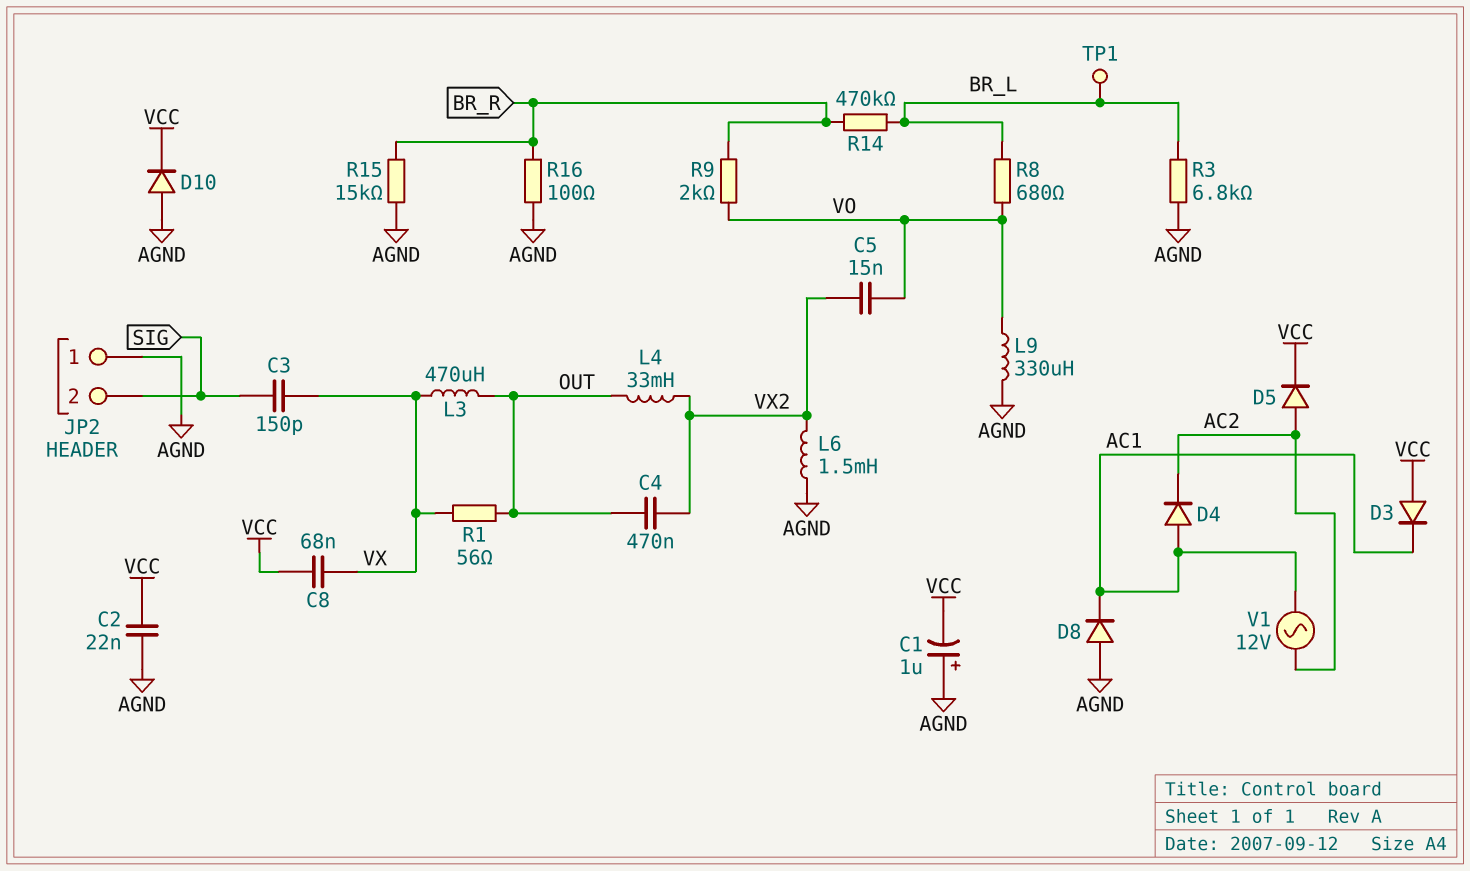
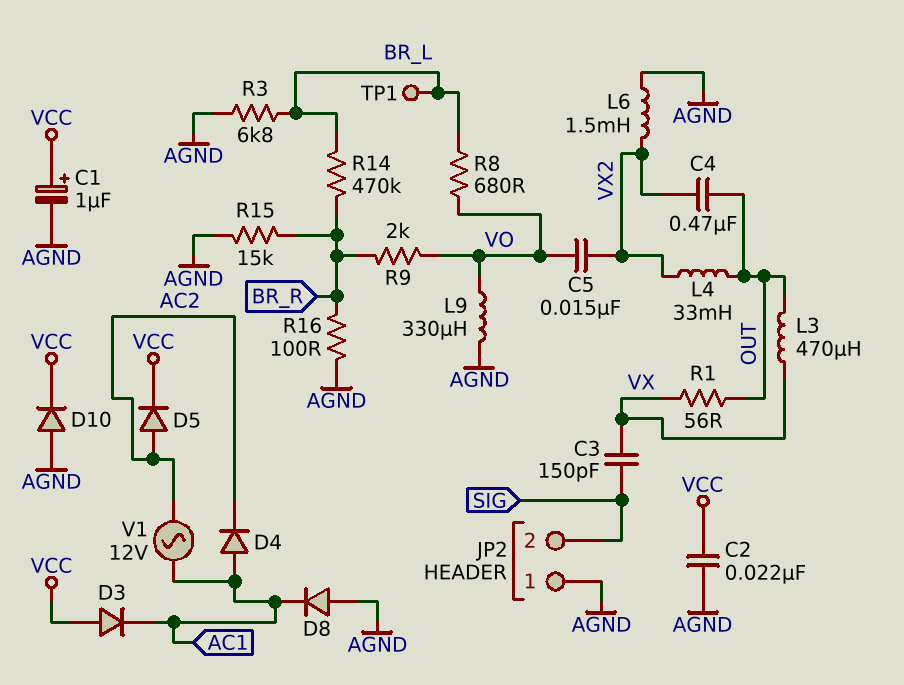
C1: 1uF (plus AGND, minus VCC) -> 1uF (plus VCC, minus AGND)
C8: 68nF (VCC, VX) -> none

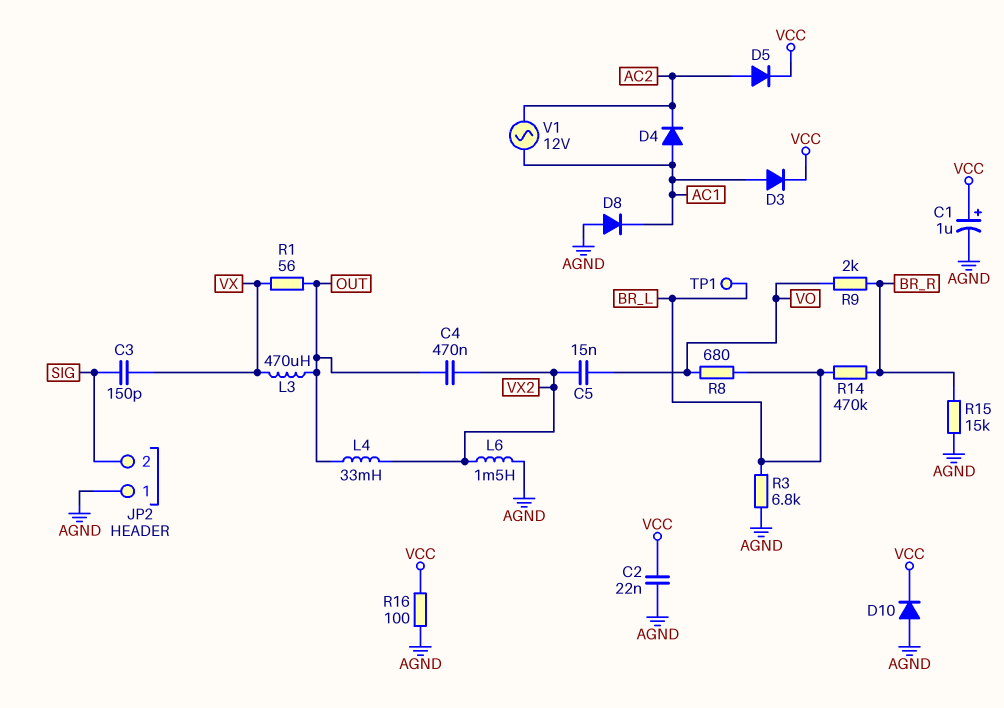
D3: diode (A VCC, K AC1) -> diode (A AC1, K VCC)
L9: 330uH (AGND, VO) -> none
R16: 100 (AGND, BR_R) -> 100 (AGND, VCC)

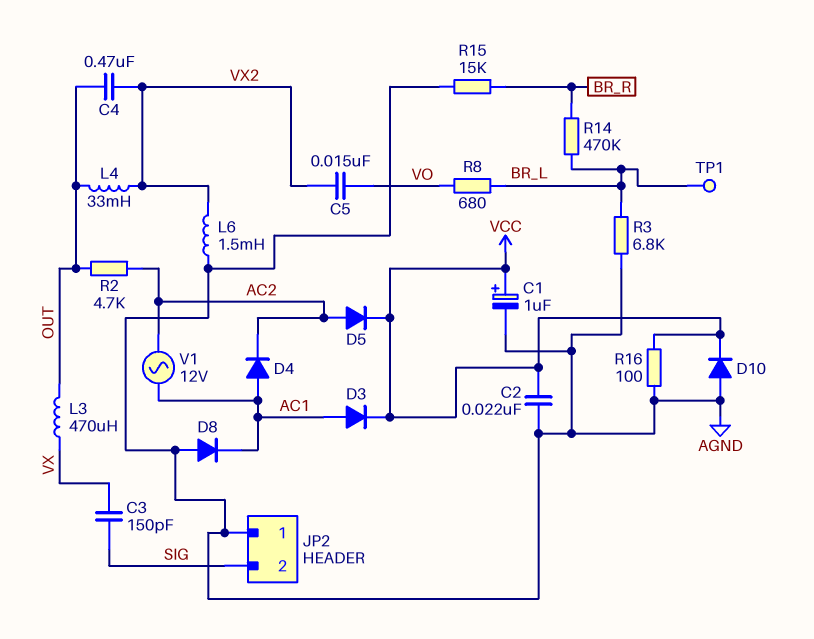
R1: 56 (OUT, VX) -> none
R2: none -> 4.7k (AC2, OUT)
R9: 2k (BR_R, VO) -> none

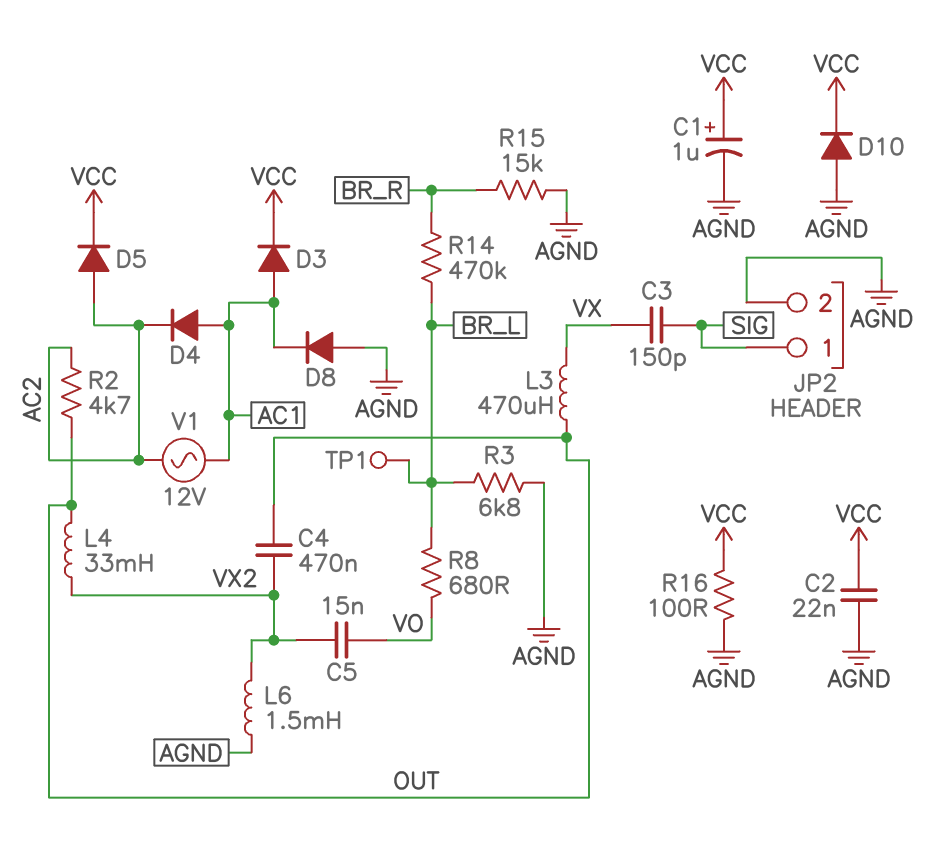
JP2 pin 1: AGND -> SIG
JP2 pin 2: SIG -> AGND

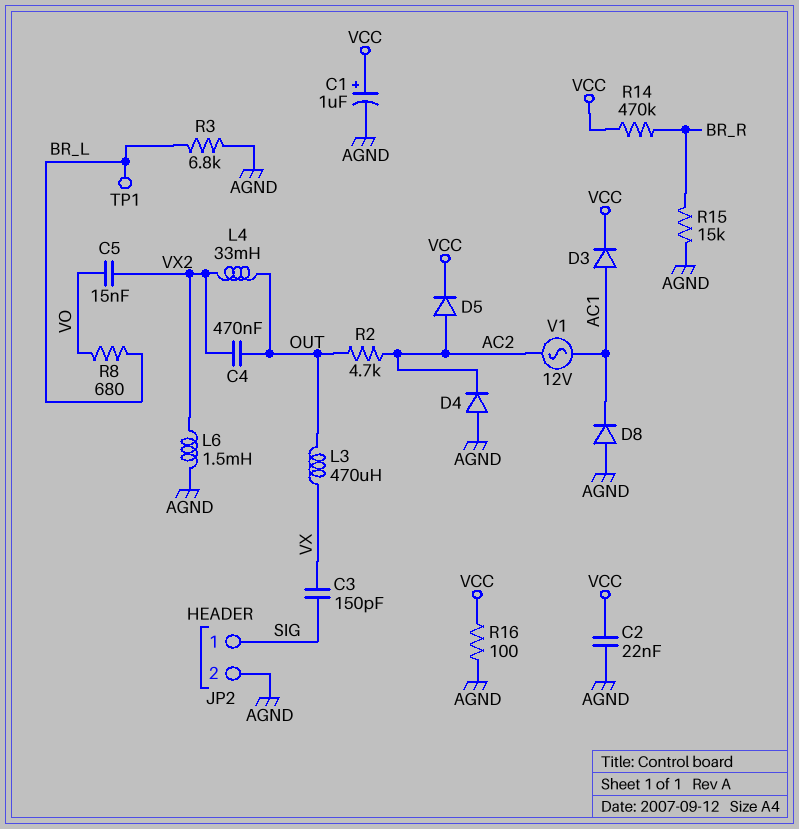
D4: diode (A AC1, K AC2) -> diode (A AGND, K AC2)
D10: diode (A AGND, K VCC) -> none
R14: 470k (BR_L, BR_R) -> 470k (BR_R, VCC)

